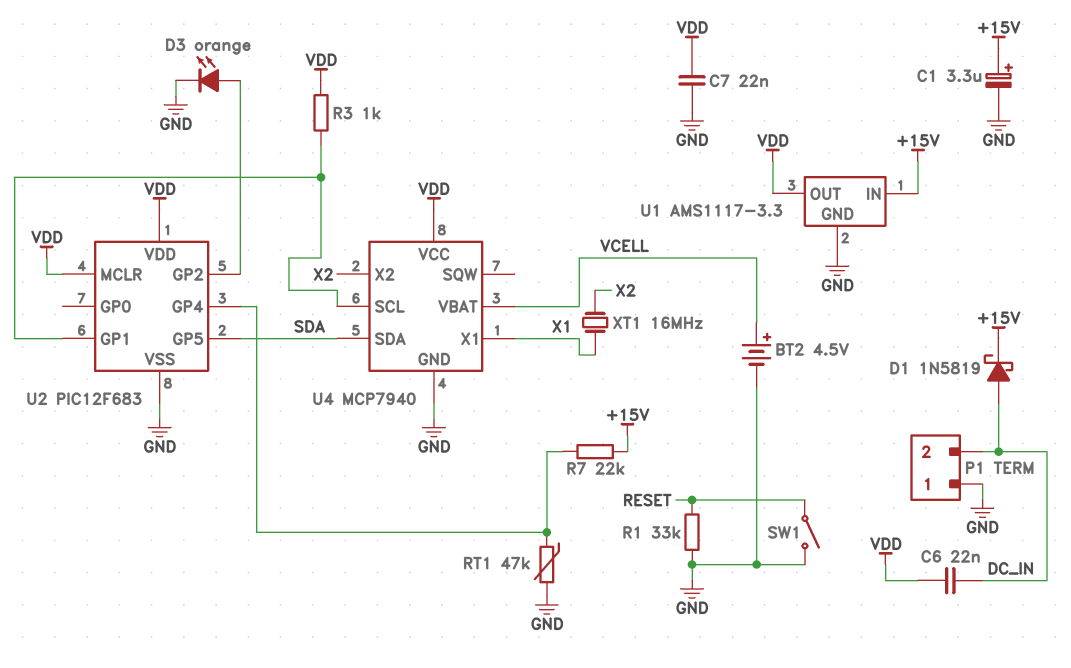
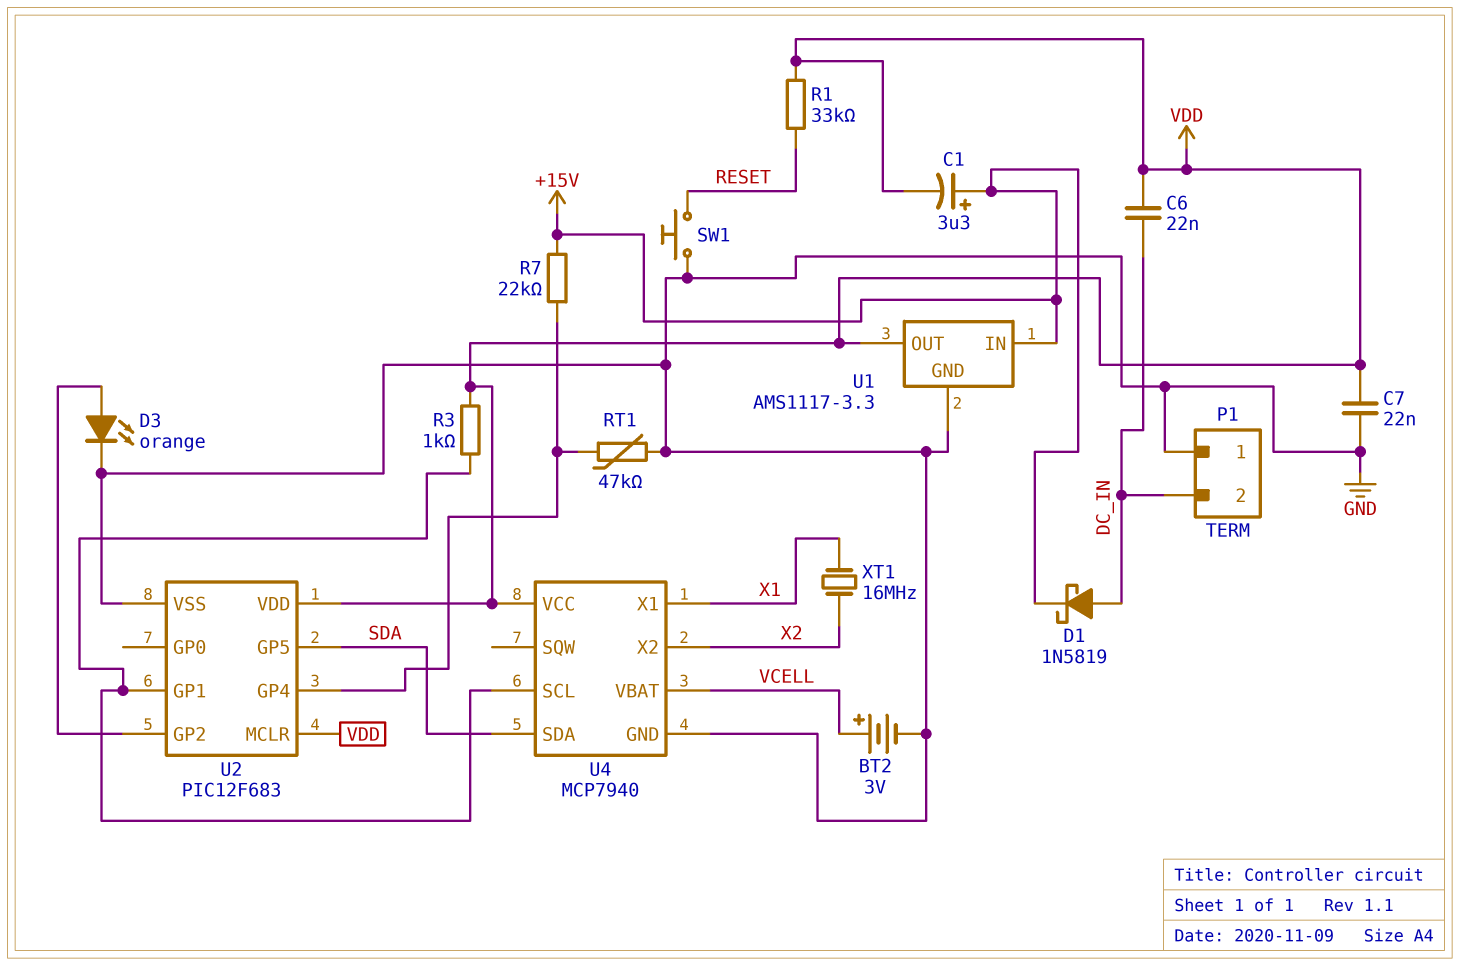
BT2: 4.5V (plus VCELL, minus GND) -> 3V (plus VCELL, minus GND)
C1: 3.3uF (plus +15V, minus GND) -> 3.3uF (plus +15V, minus VDD)
R1: 33k (GND, RESET) -> 33k (RESET, VDD)
SW1: switch (GND, RESET) -> button (GND, RESET)

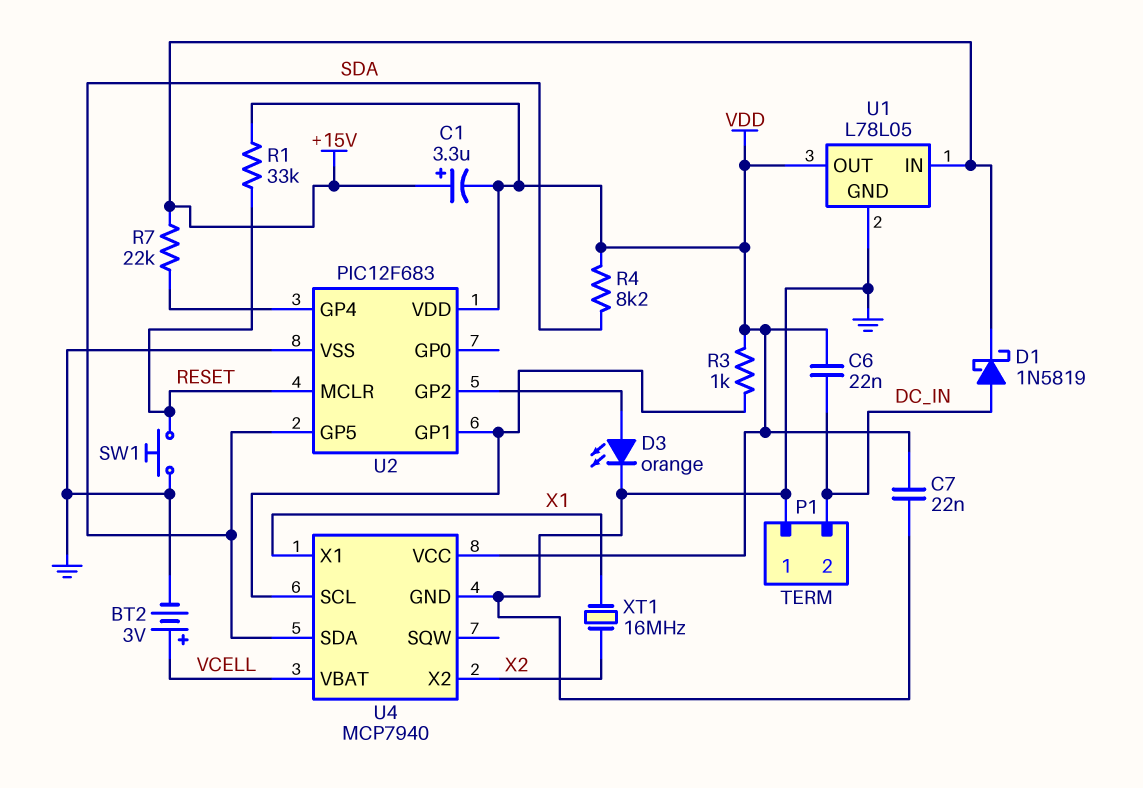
R4: none -> 8.2k (SDA, VDD)
RT1: 47k (GND, U2/GP4) -> none
U1: AMS1117-3.3 -> L78L05
U2 pin MCLR: VDD -> RESET

